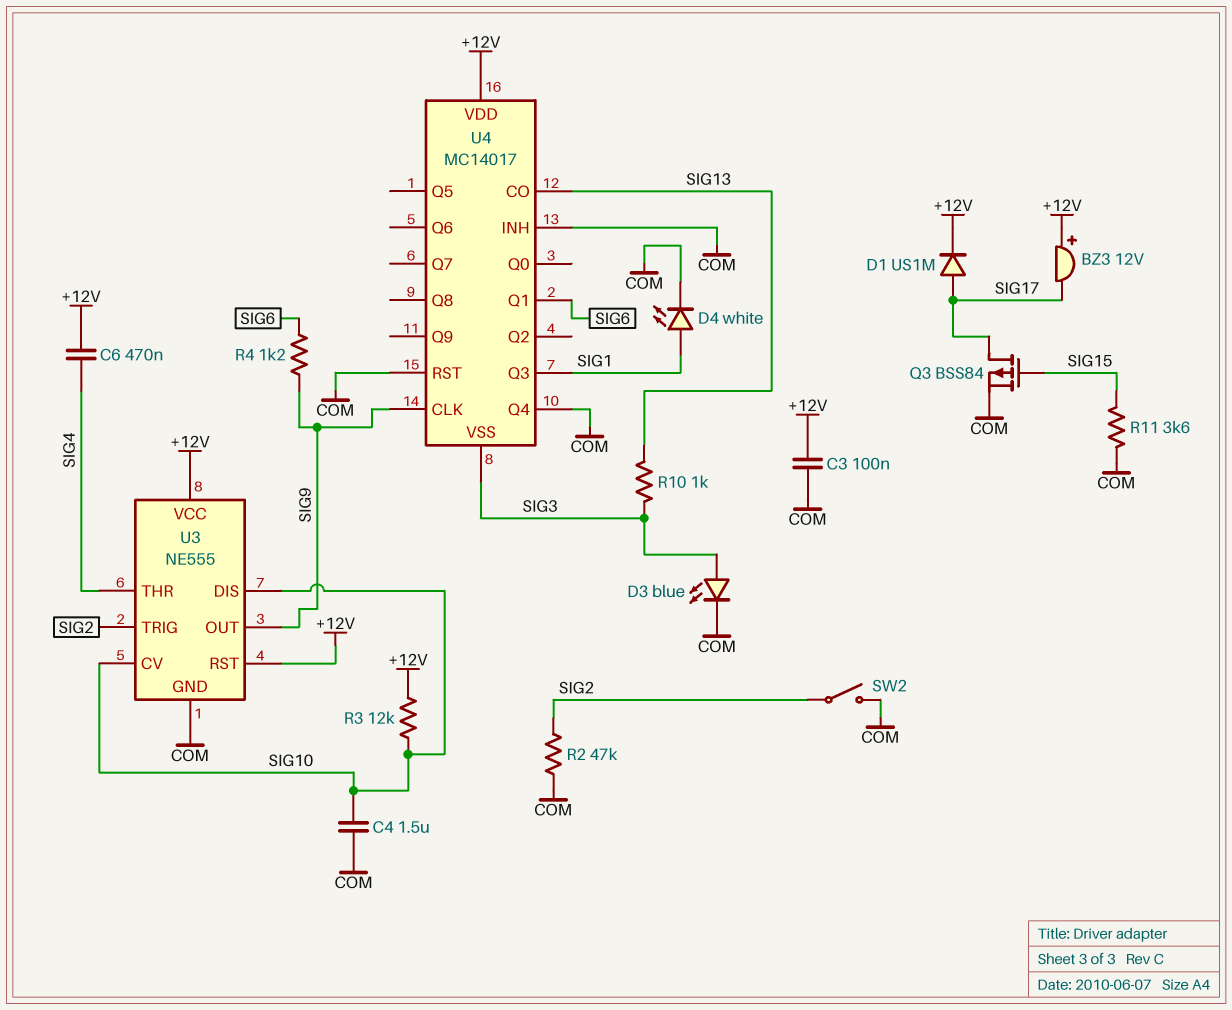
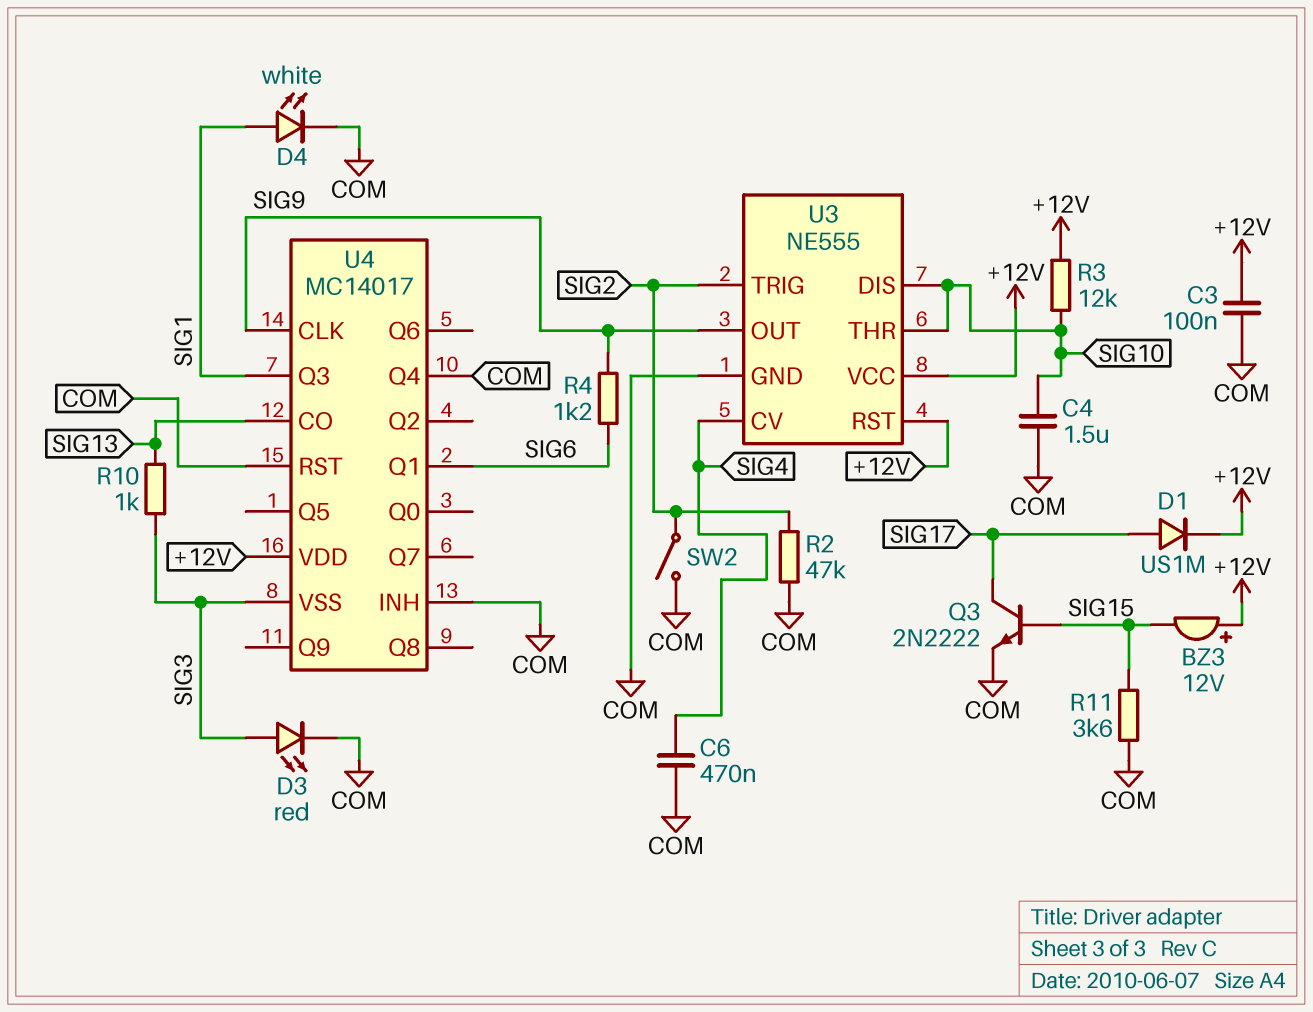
BZ3: buzzer 12V (plus +12V, minus SIG17) -> buzzer 12V (plus +12V, minus SIG15)
C6: 470nF (+12V, SIG4) -> 470nF (COM, SIG4)
D3: LED blue (A SIG3, K COM) -> LED red (A SIG3, K COM)
Q3: PMOS BSS84 (G SIG15, D SIG17, S COM) -> NPN 2N2222 (B SIG15, C SIG17, E COM)
U3 pin CV: SIG10 -> SIG4
U3 pin THR: SIG4 -> SIG10

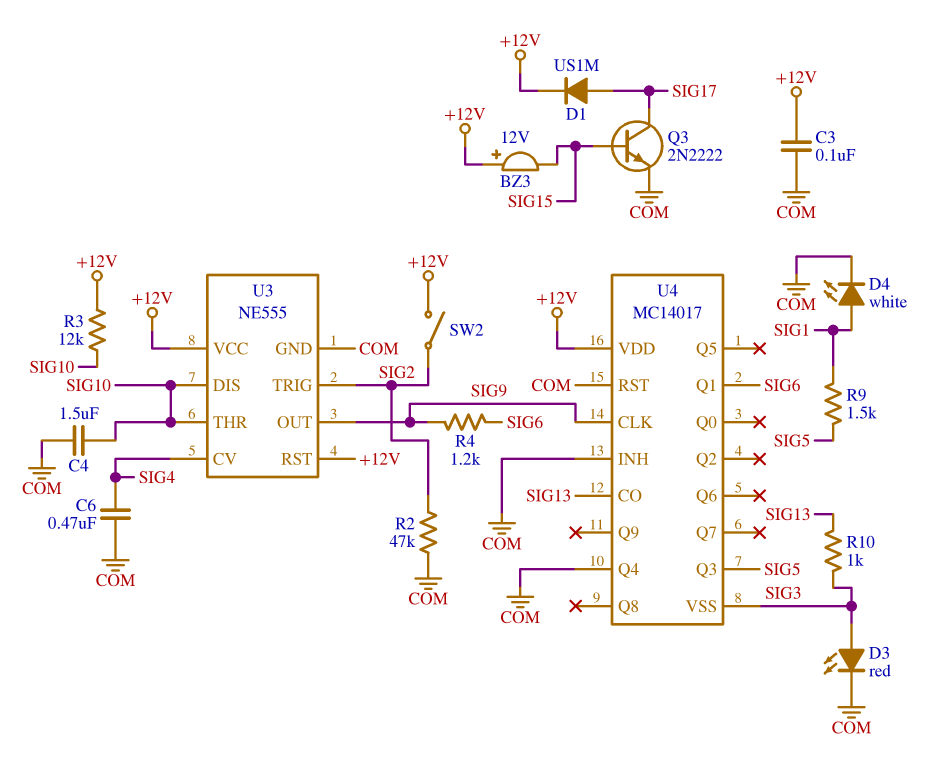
R9: none -> 1.5k (SIG1, SIG5)
R11: 3.6k (COM, SIG15) -> none
SW2: switch (COM, SIG2) -> switch (+12V, SIG2)
U4 pin Q3: SIG1 -> SIG5

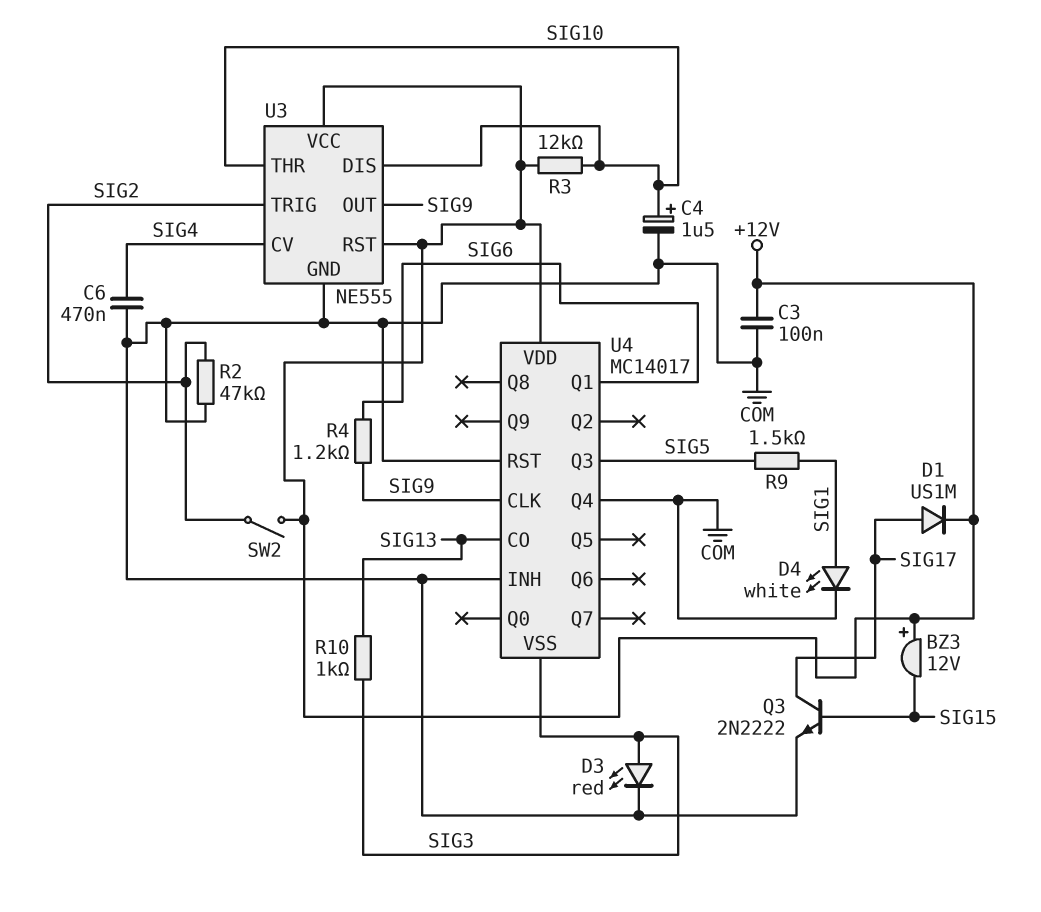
C4: 1.5uF (COM, SIG10) -> 1.5uF (plus SIG10, minus COM)

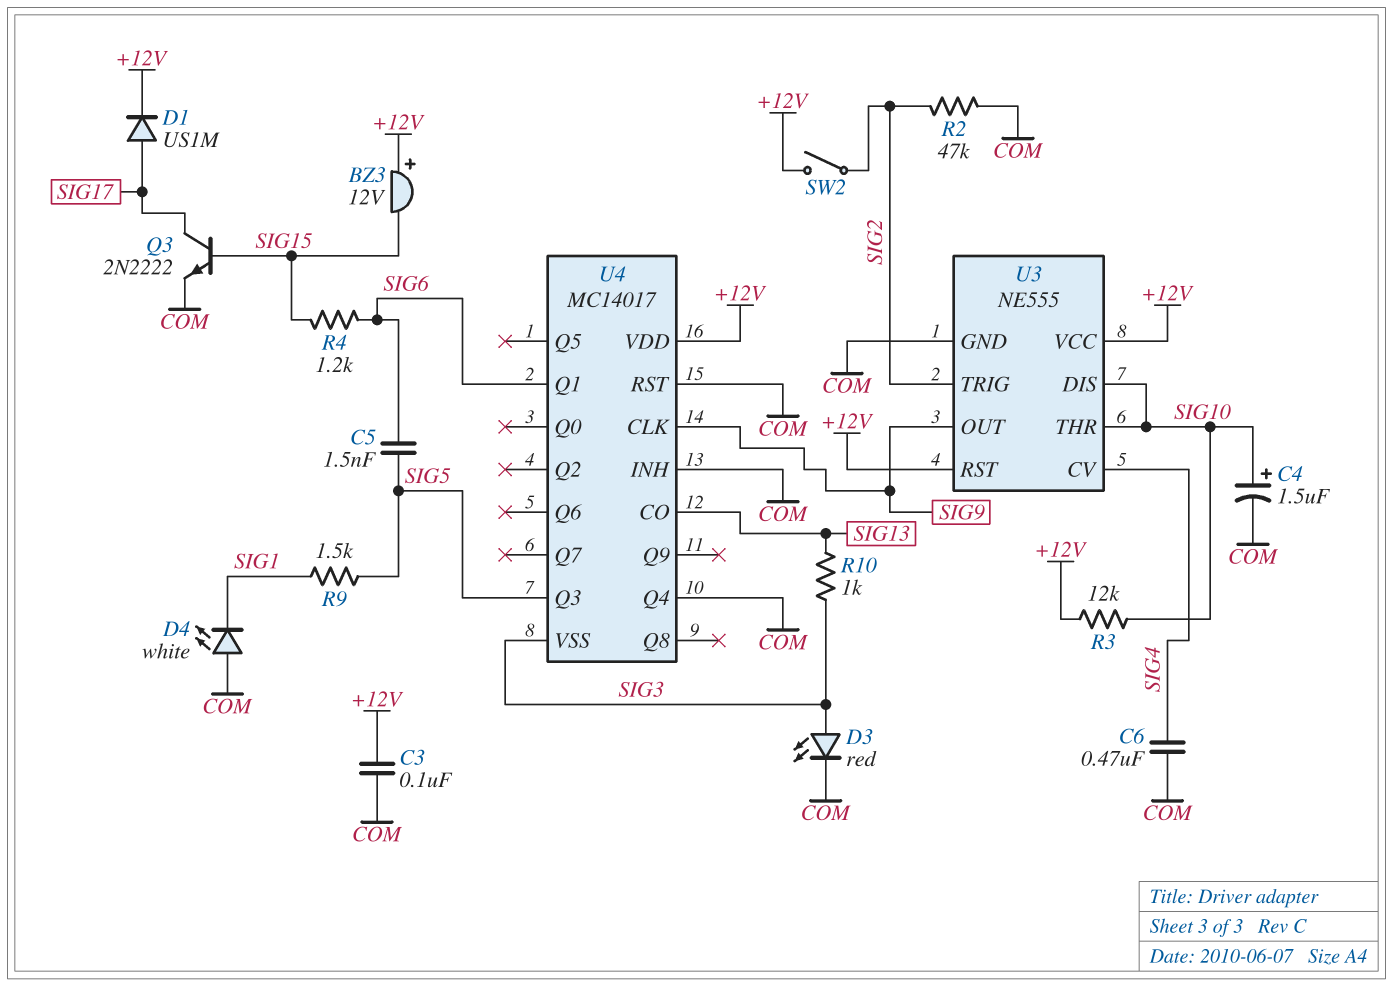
C5: none -> 1.5nF (SIG5, SIG6)
D4: LED white (A SIG1, K COM) -> LED white (A COM, K SIG1)
R4: 1.2k (SIG6, SIG9) -> 1.2k (SIG6, SIG15)

